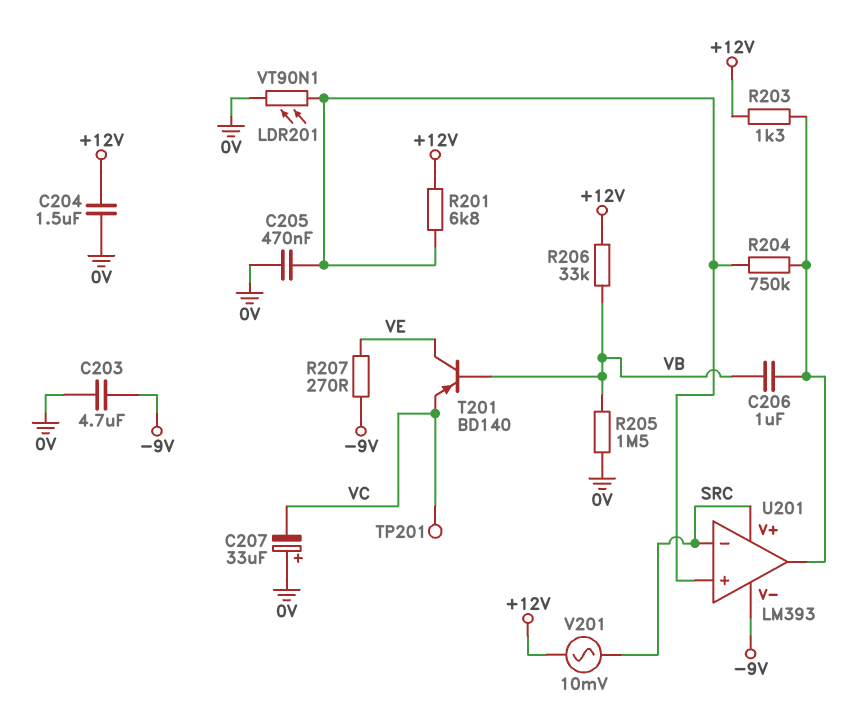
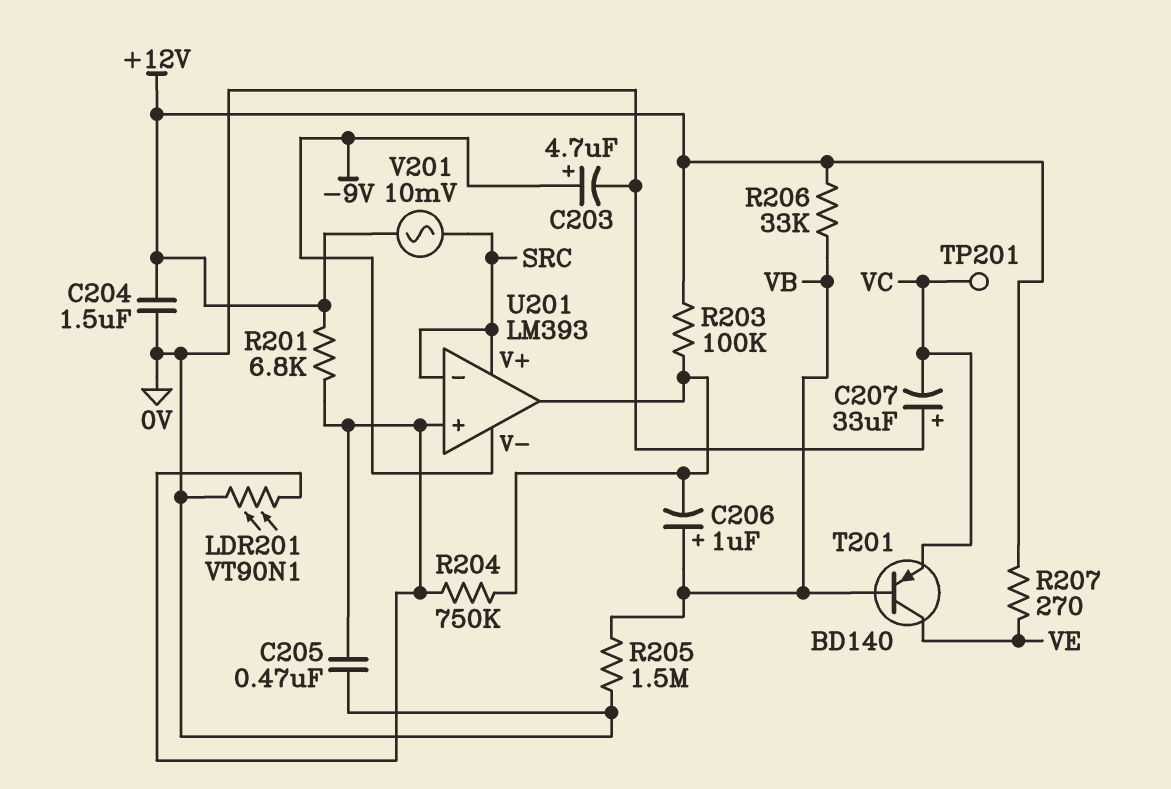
C203: 4.7uF (-9V, 0V) -> 4.7uF (plus -9V, minus 0V)
C206: 1uF (U201/out, VB) -> 1uF (plus VB, minus U201/out)
R203: 1.3k (+12V, U201/out) -> 100k (+12V, U201/out)
R207: 270 (-9V, VE) -> 270 (+12V, VE)

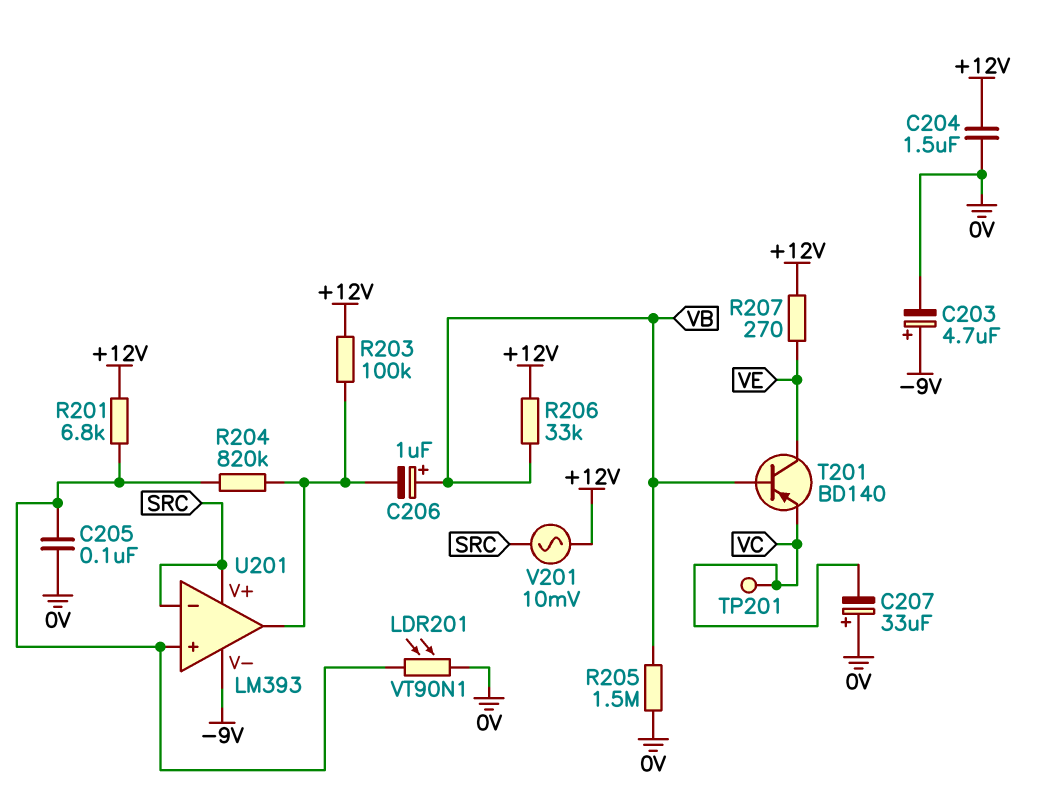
C205: 470nF (0V, U201/in+) -> 100nF (0V, U201/in+)
R204: 750k (U201/in+, U201/out) -> 820k (U201/in+, U201/out)

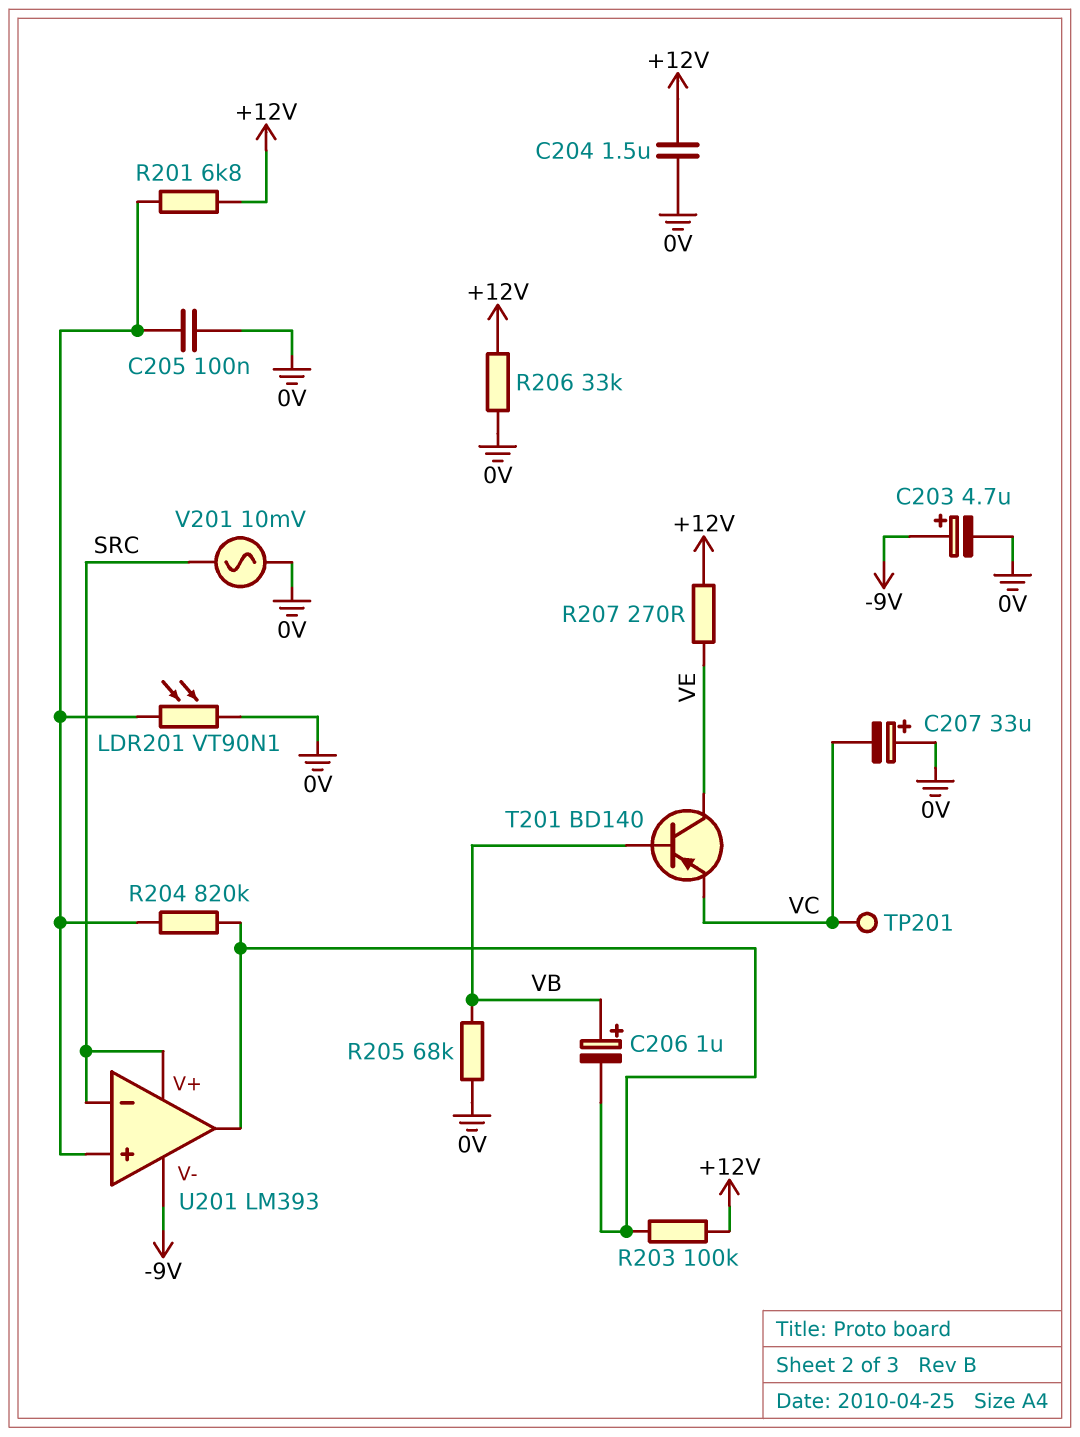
R205: 1.5M (0V, VB) -> 68k (0V, VB)
R206: 33k (+12V, VB) -> 33k (+12V, 0V)
V201: AC 10mV (+12V, SRC) -> AC 10mV (0V, SRC)

